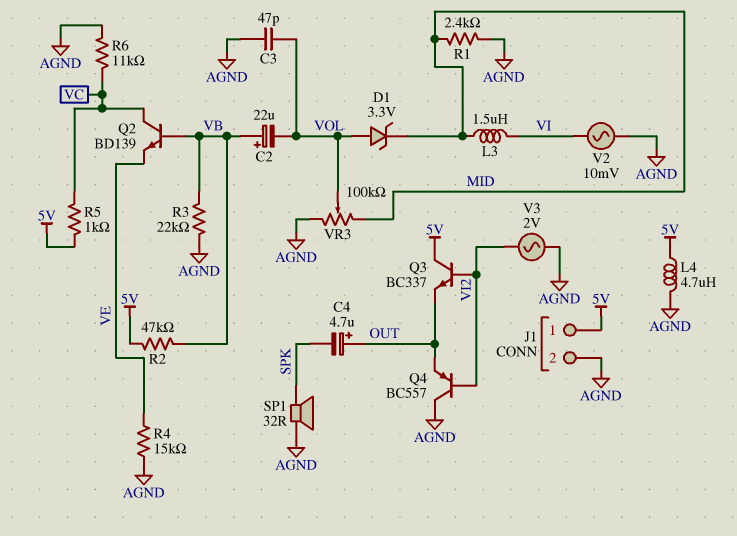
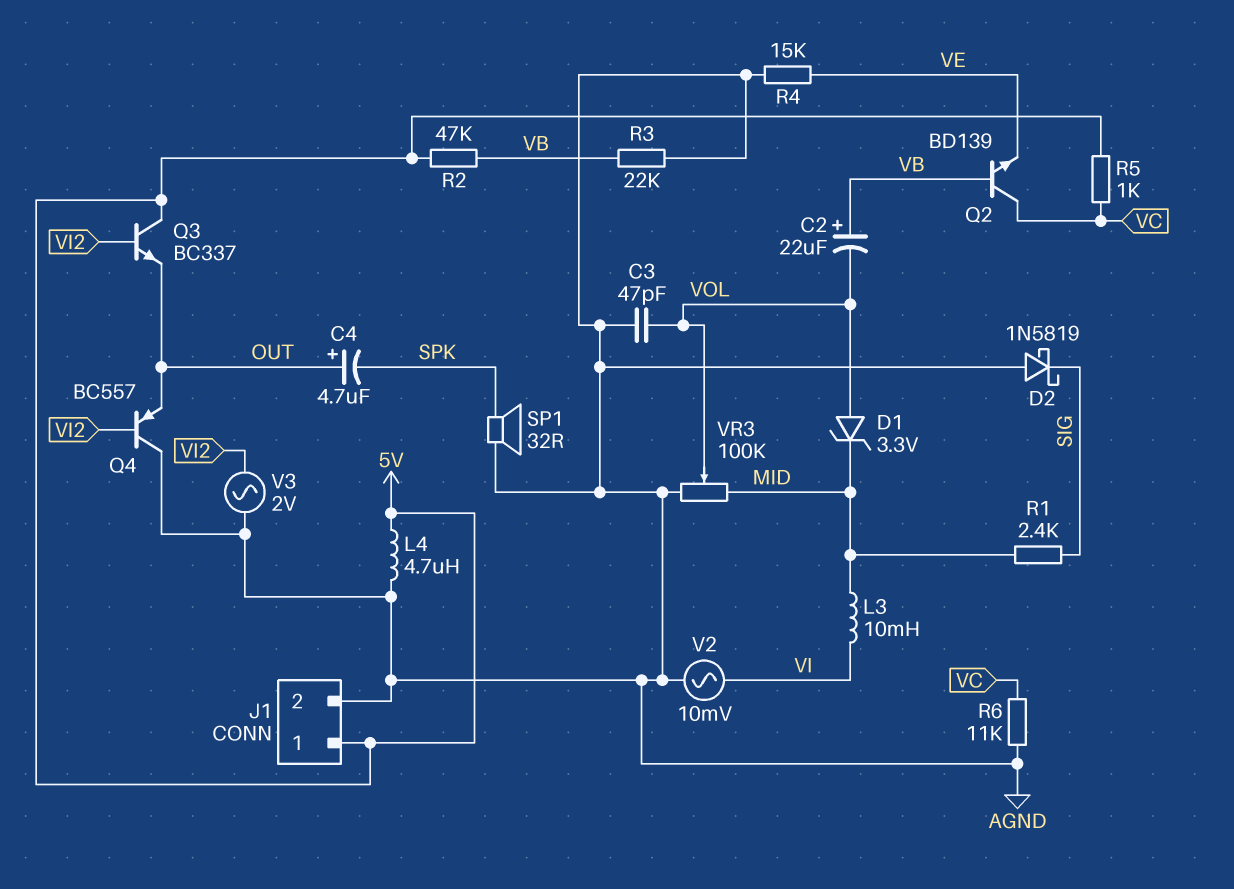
D2: none -> schottky 1N5819 (A AGND, K SIG)
L3: 1.5uH (MID, VI) -> 10mH (MID, VI)
R1: 2.4k (AGND, MID) -> 2.4k (MID, SIG)

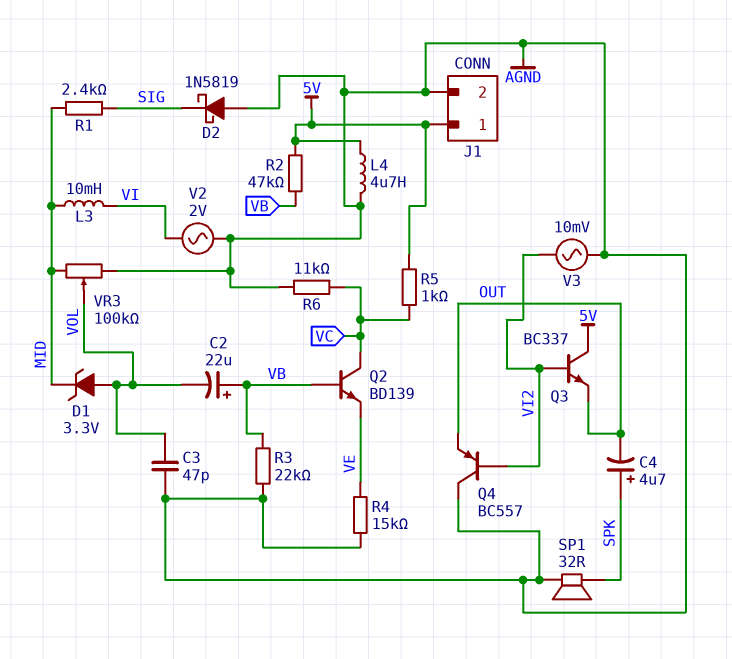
C4: 4.7uF (plus OUT, minus SPK) -> 4.7uF (plus SPK, minus OUT)
V2: AC 10mV (AGND, VI) -> AC 2V (AGND, VI)
V3: AC 2V (AGND, VI2) -> AC 10mV (AGND, VI2)

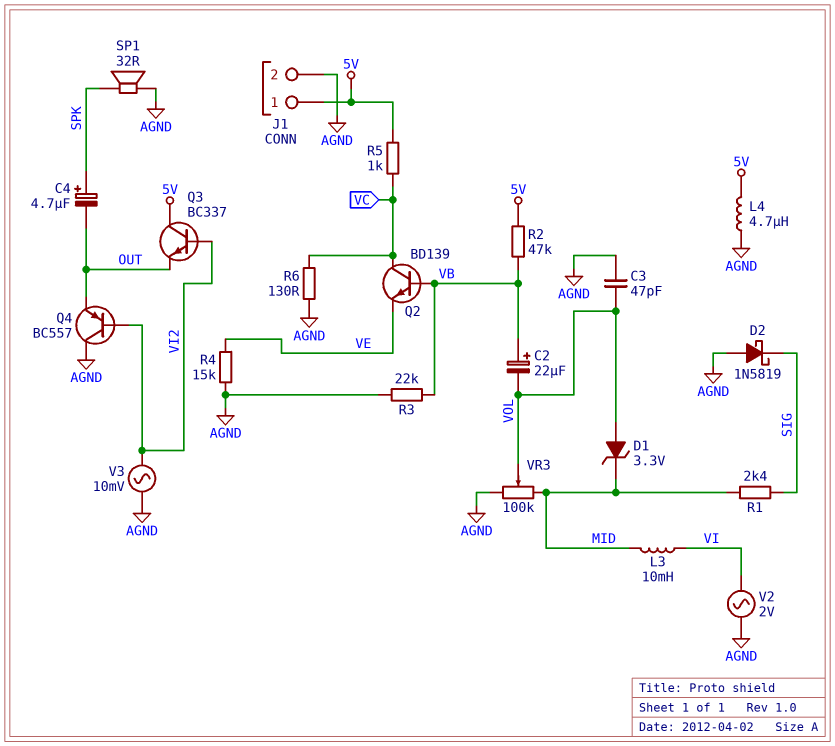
R6: 11k (AGND, VC) -> 130 (AGND, VC)

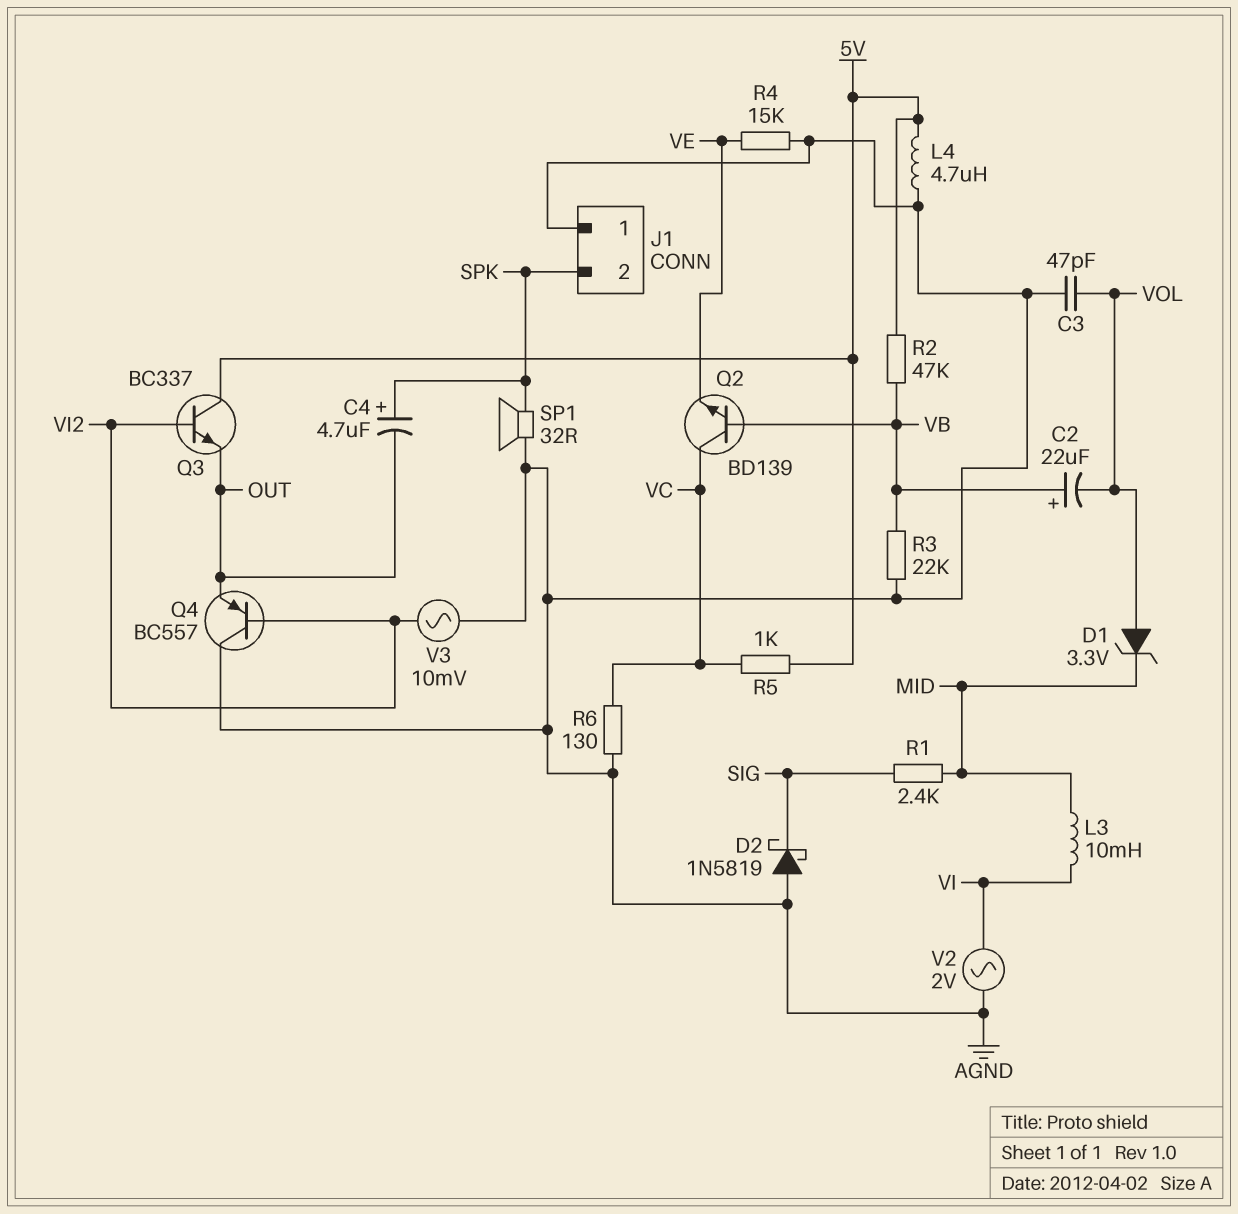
J1 pin 1: 5V -> AGND
J1 pin 2: AGND -> SPK
VR3: 100k (AGND, MID, wiper VOL) -> none

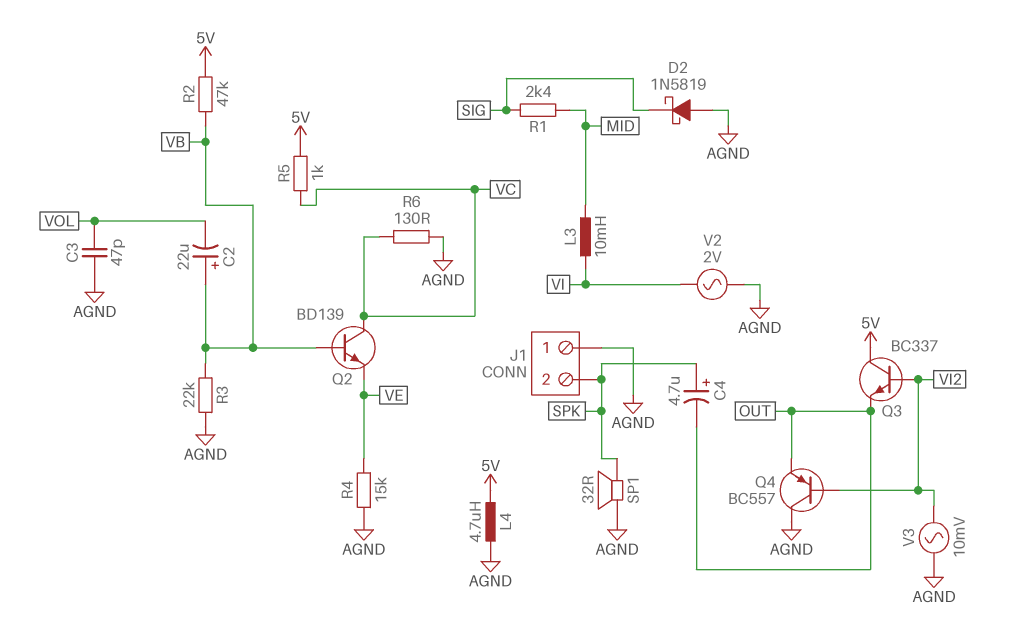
D1: zener 3.3V (A VOL, K MID) -> none

